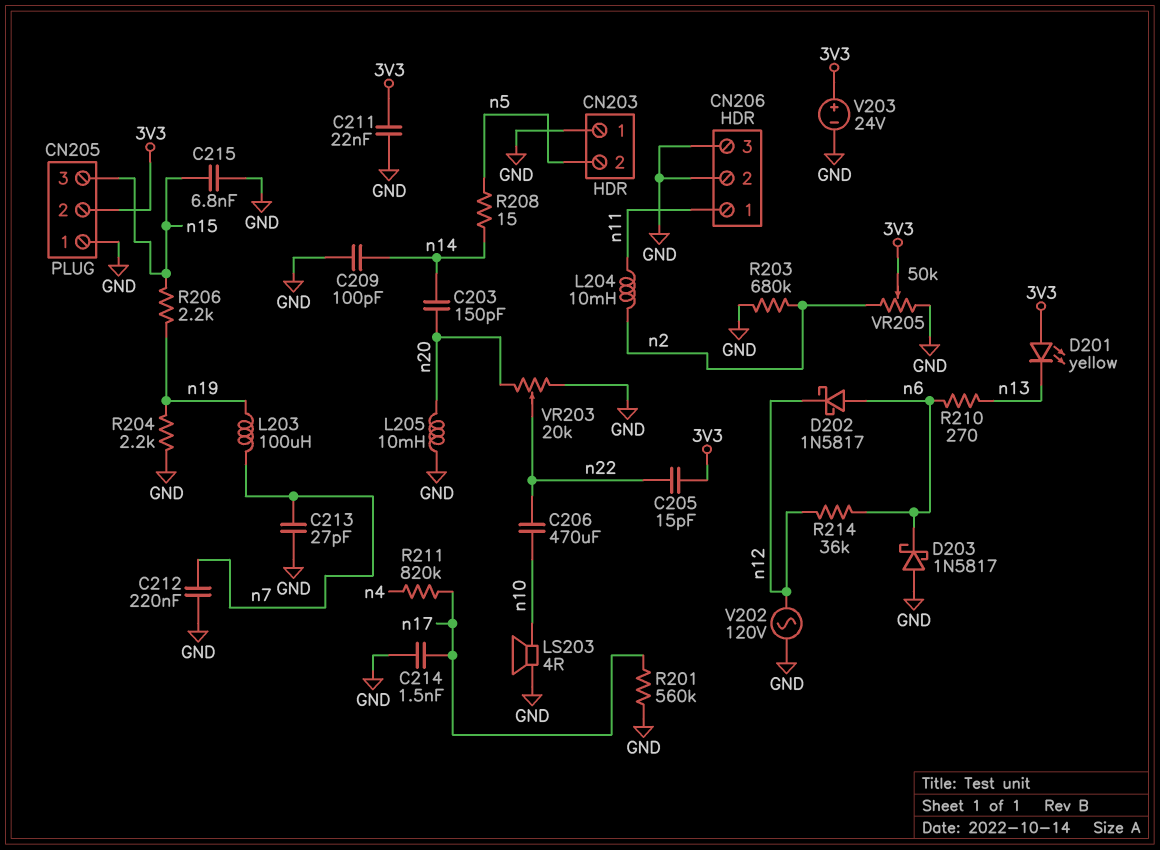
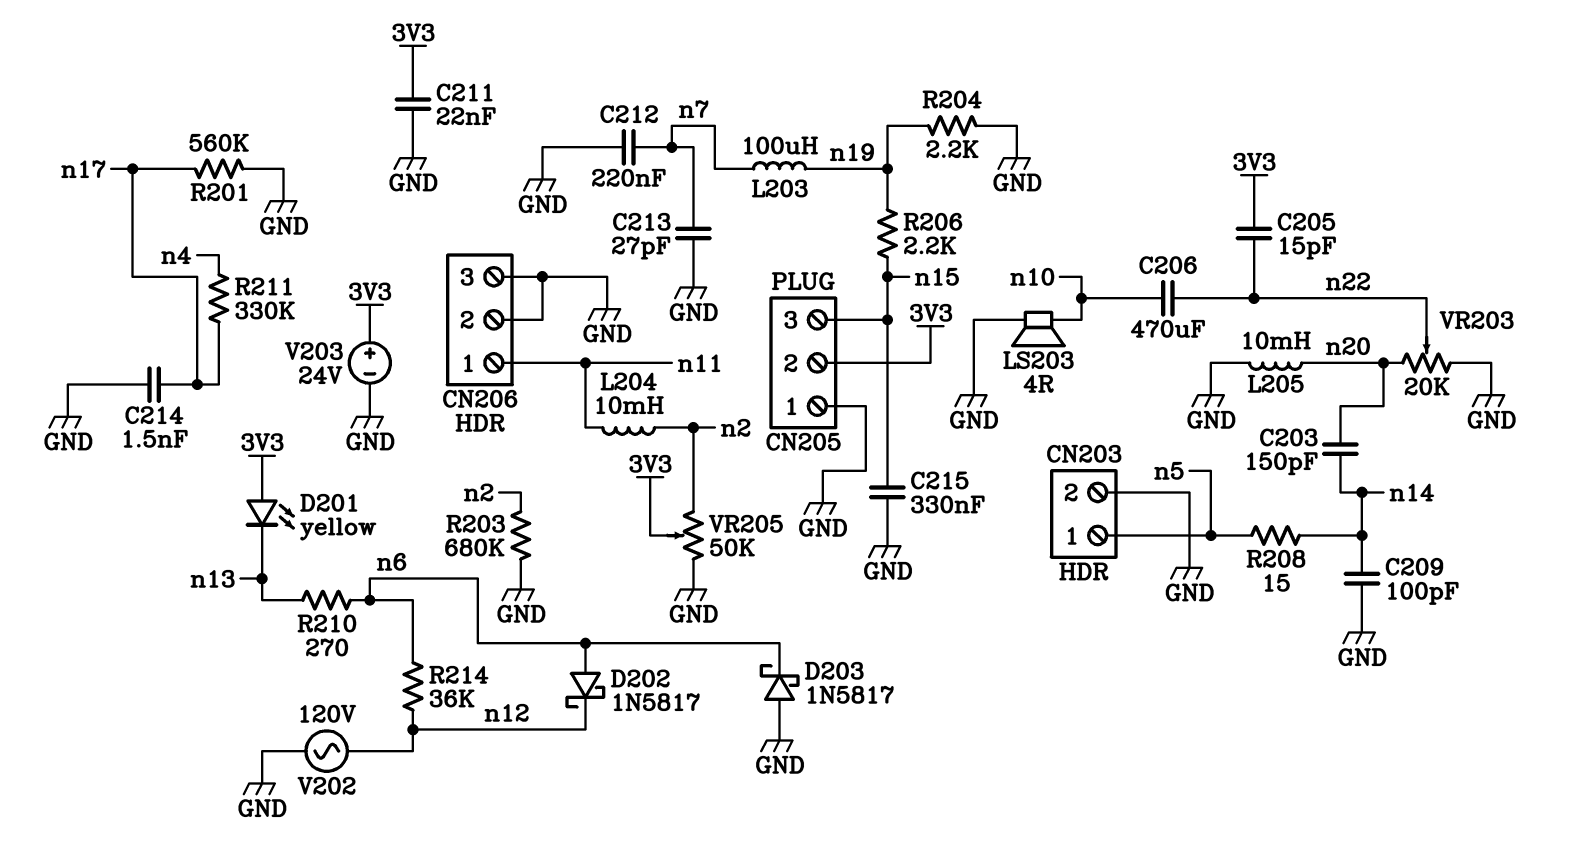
C215: 6.8nF (GND, n15) -> 330nF (GND, n15)
CN203 pin 1: GND -> n5
CN203 pin 2: n5 -> GND
R211: 820k (n4, n17) -> 330k (n4, n17)

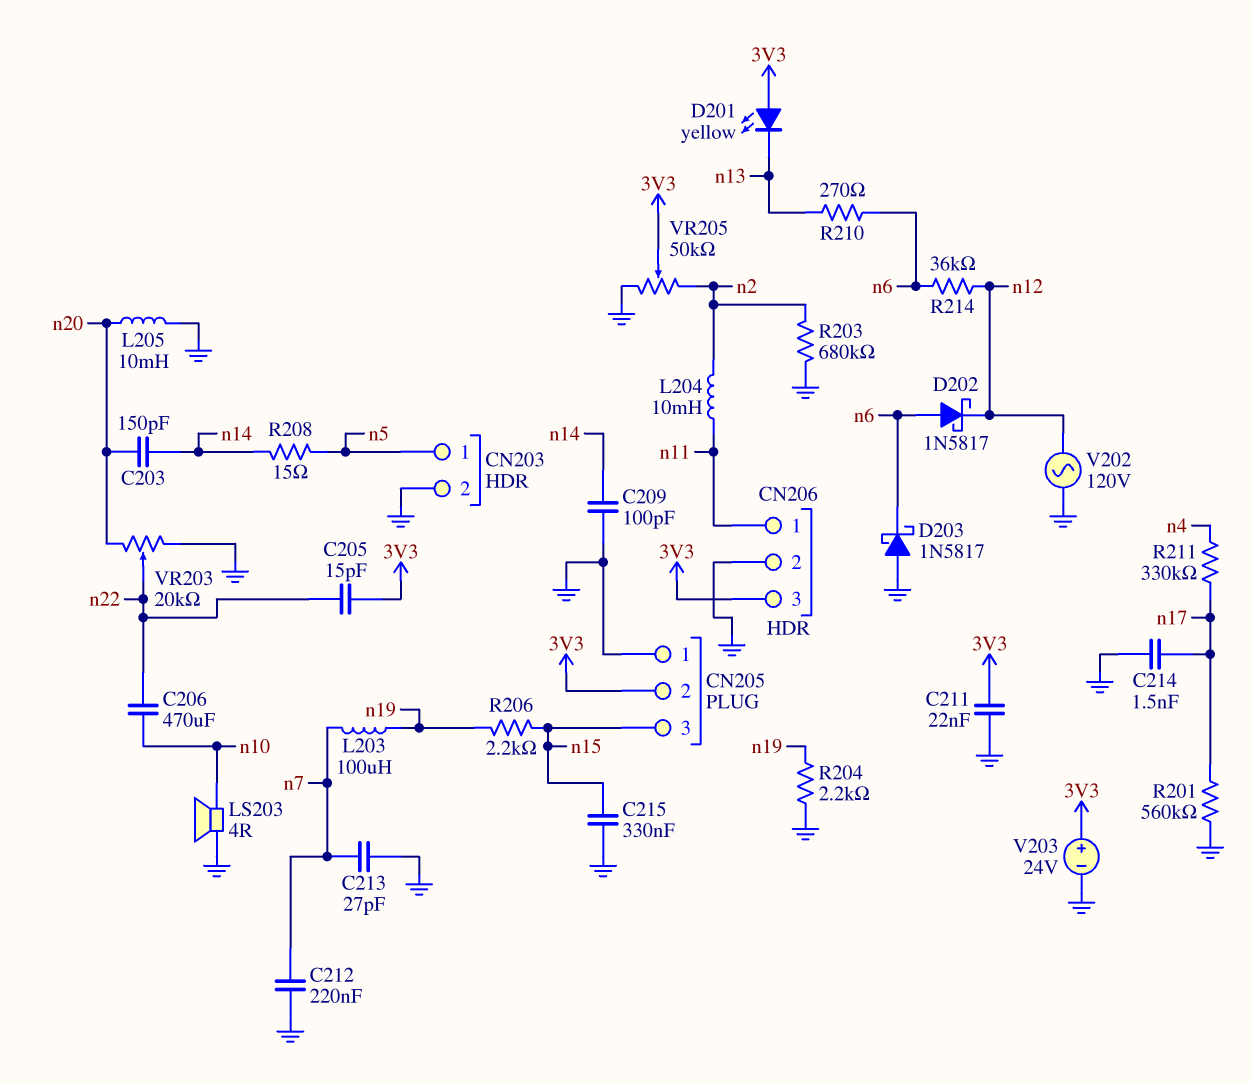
CN206 pin 3: GND -> 3V3

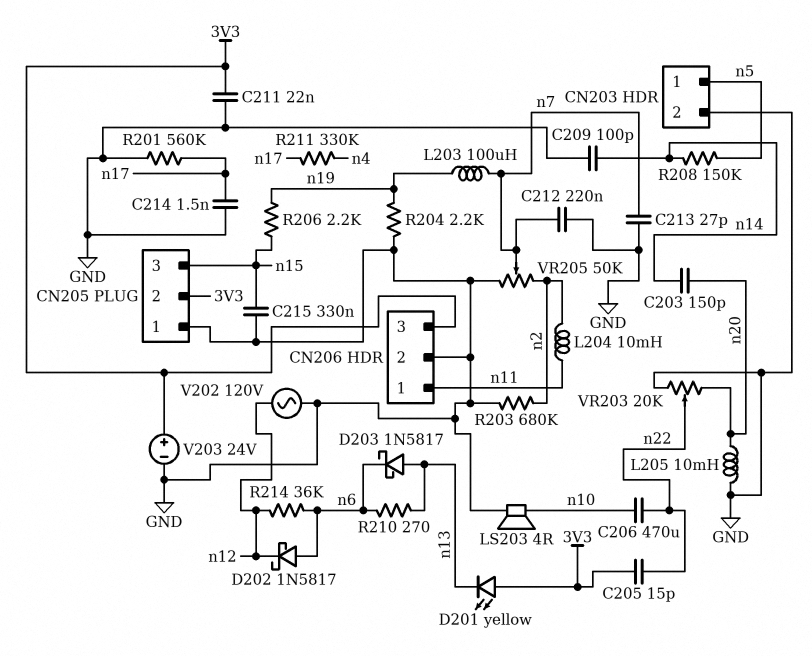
D203: schottky 1N5817 (A GND, K n6) -> schottky 1N5817 (A n13, K n6)
R208: 15 (n5, n14) -> 150k (n5, n14)
VR205: 50k (GND, n2, wiper 3V3) -> 50k (GND, n2, wiper n7)

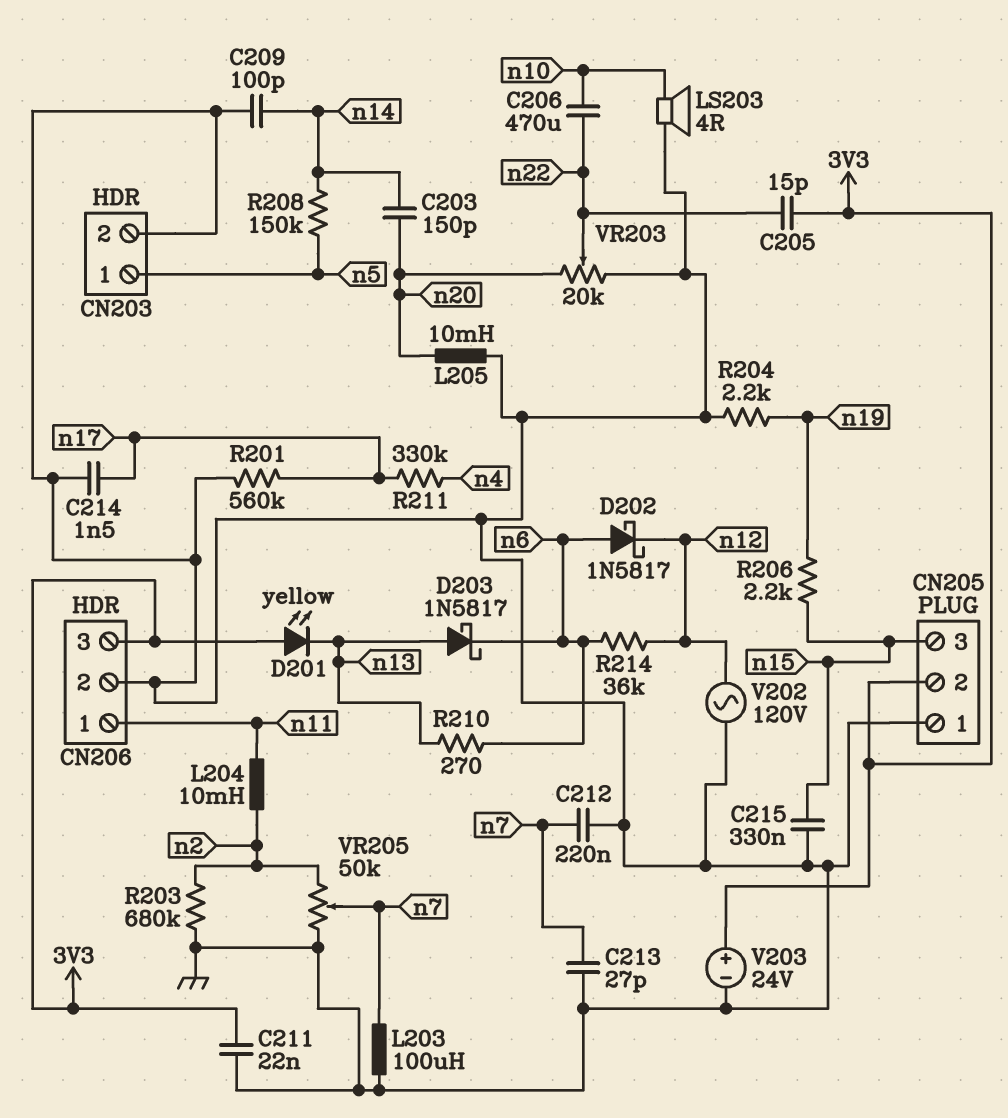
L203: 100uH (n7, n19) -> 100uH (GND, n7)

